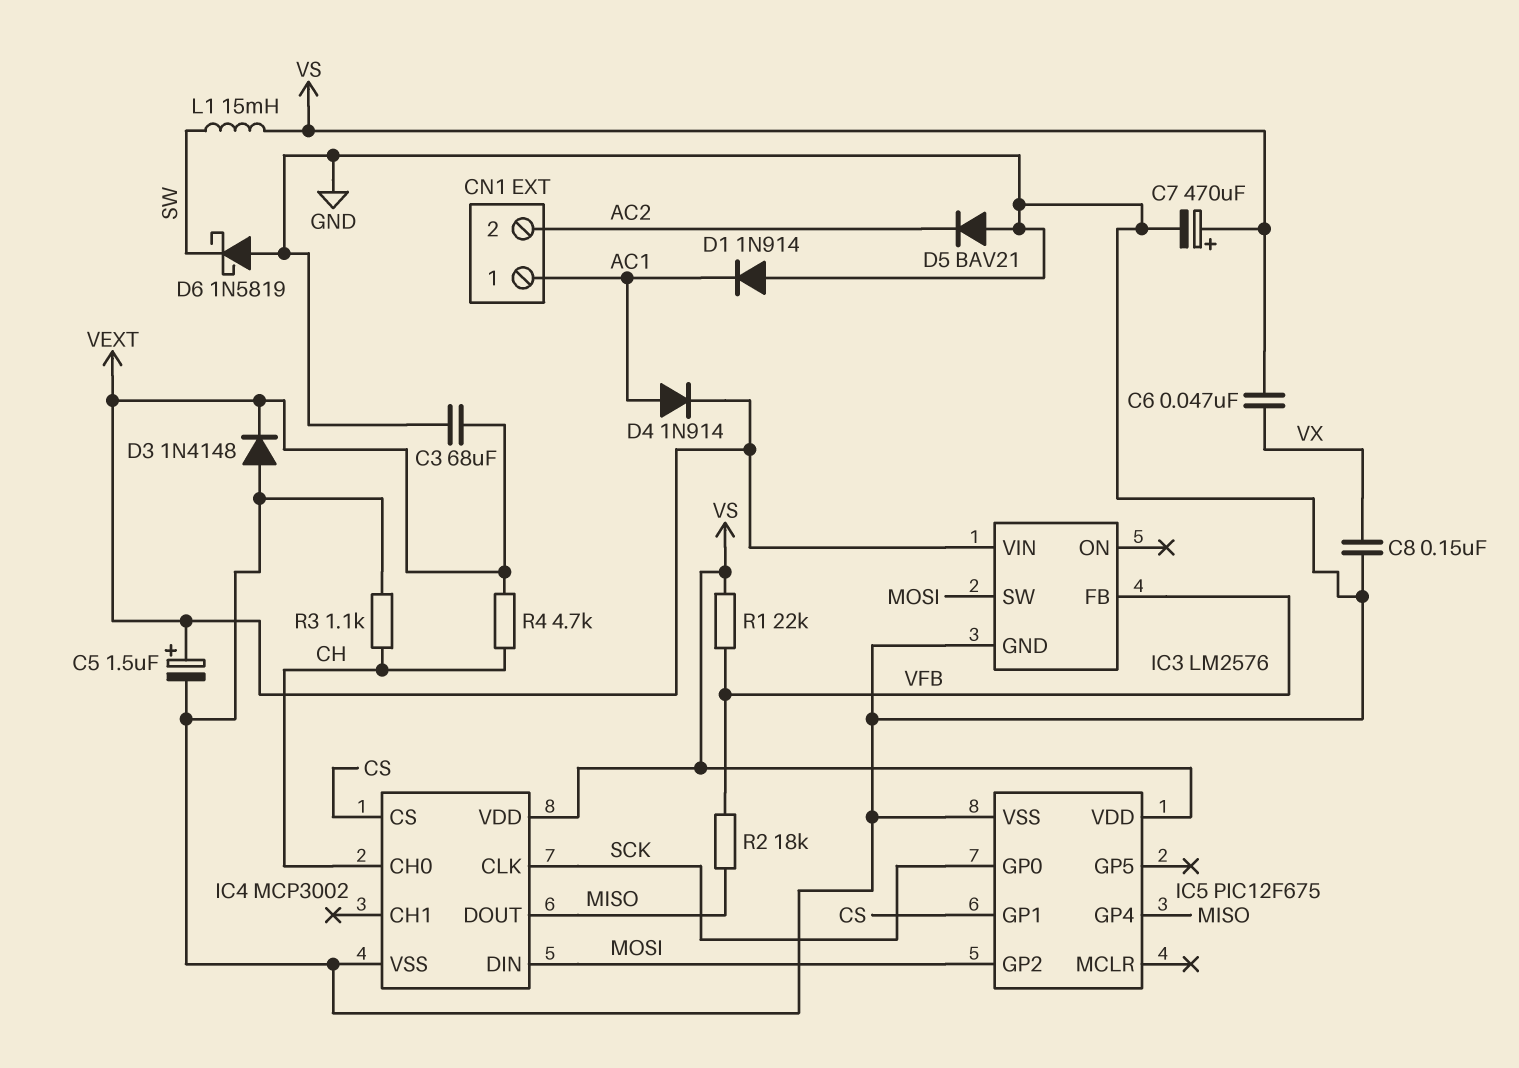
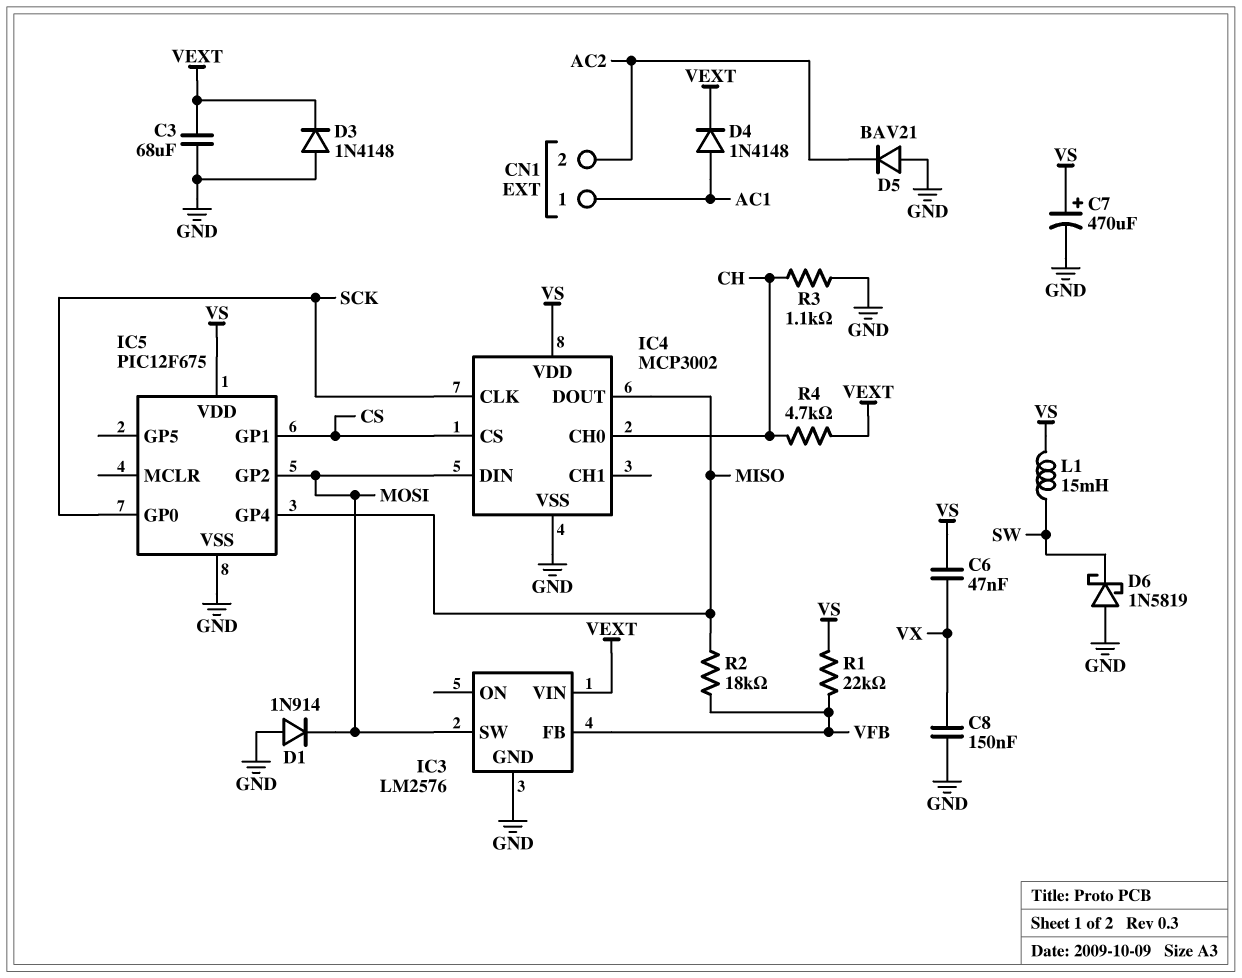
C5: 1.5uF (plus VEXT, minus GND) -> none
D1: diode 1N914 (A GND, K AC1) -> diode 1N914 (A GND, K MOSI)
D4: diode 1N914 (A AC1, K VEXT) -> diode 1N4148 (A AC1, K VEXT)

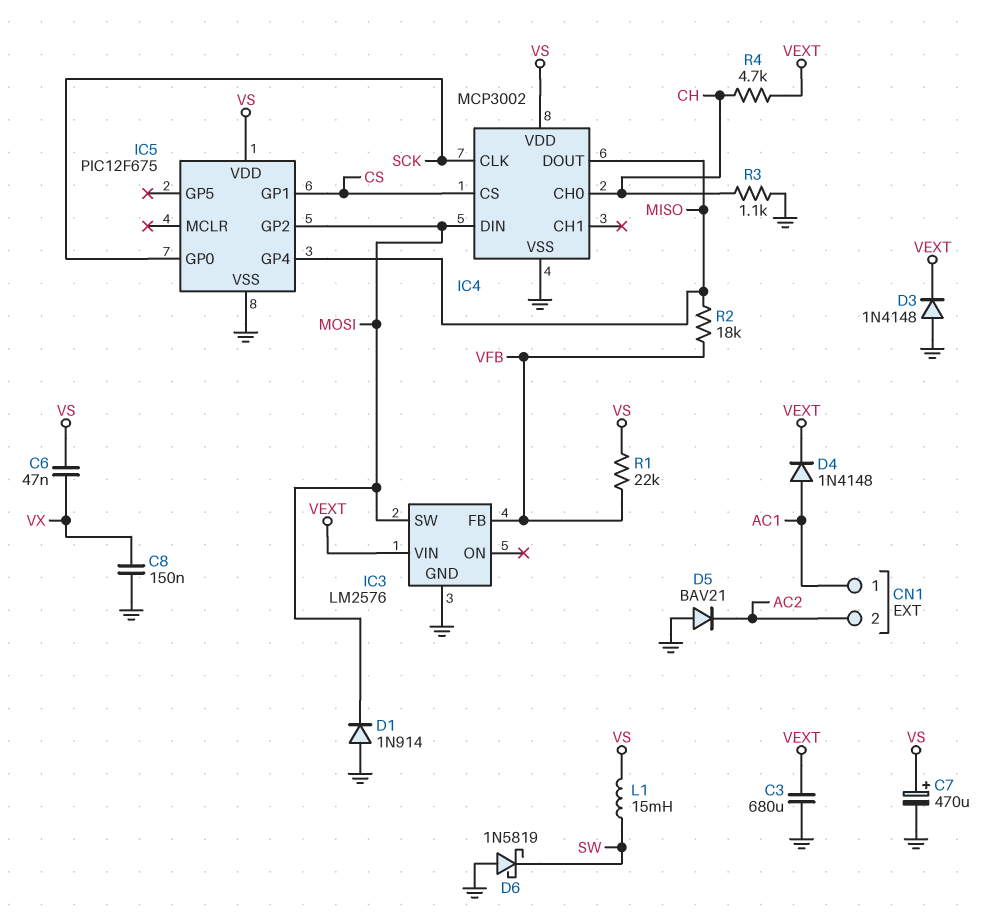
C3: 68uF (GND, VEXT) -> 680uF (GND, VEXT)

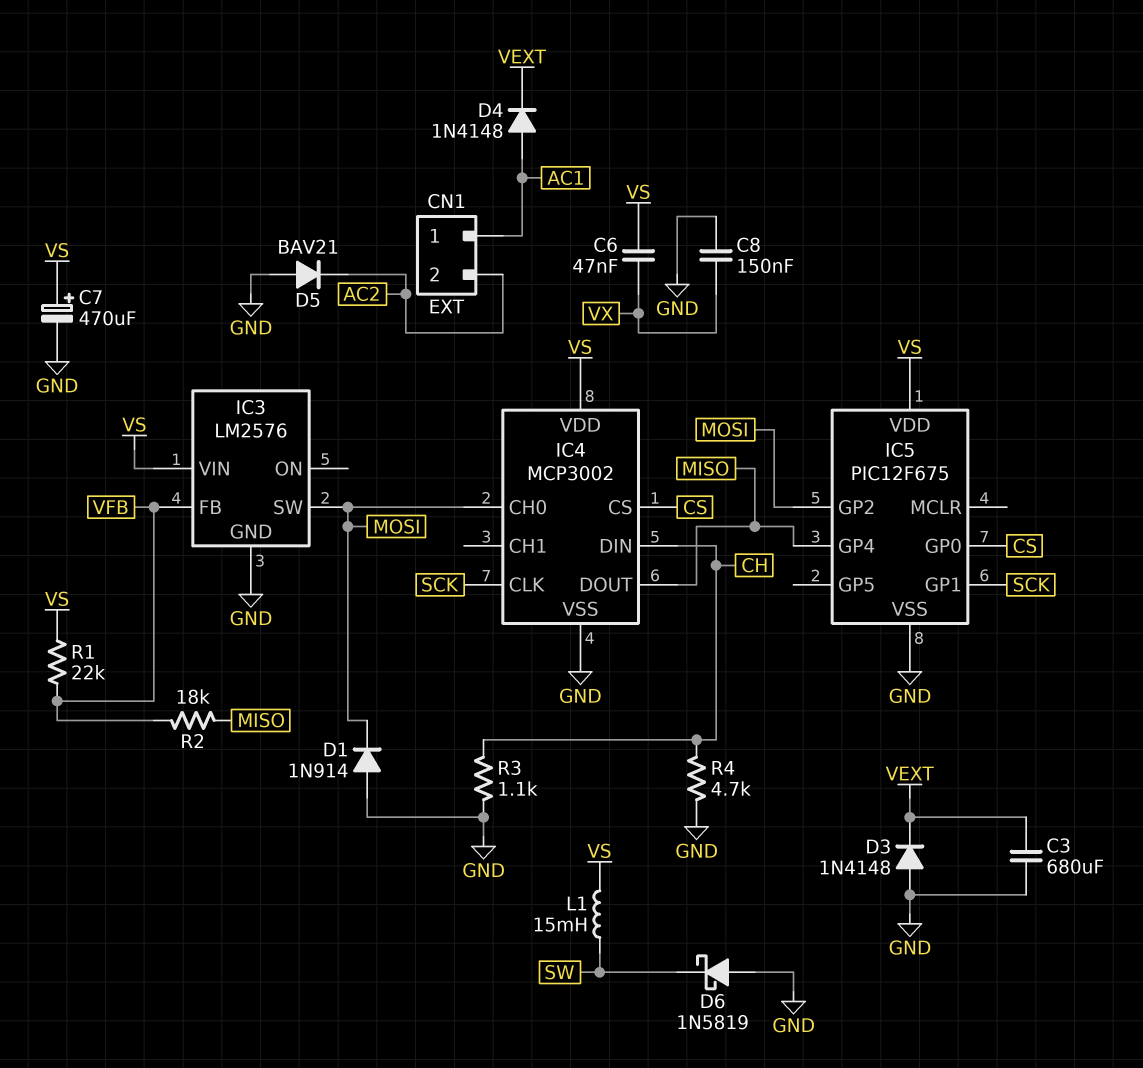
IC3 pin VIN: VEXT -> VS
IC4 pin CH0: CH -> MOSI
IC4 pin DIN: MOSI -> CH
IC5 pin GP0: SCK -> CS
IC5 pin GP1: CS -> SCK
R4: 4.7k (CH, VEXT) -> 4.7k (CH, GND)

